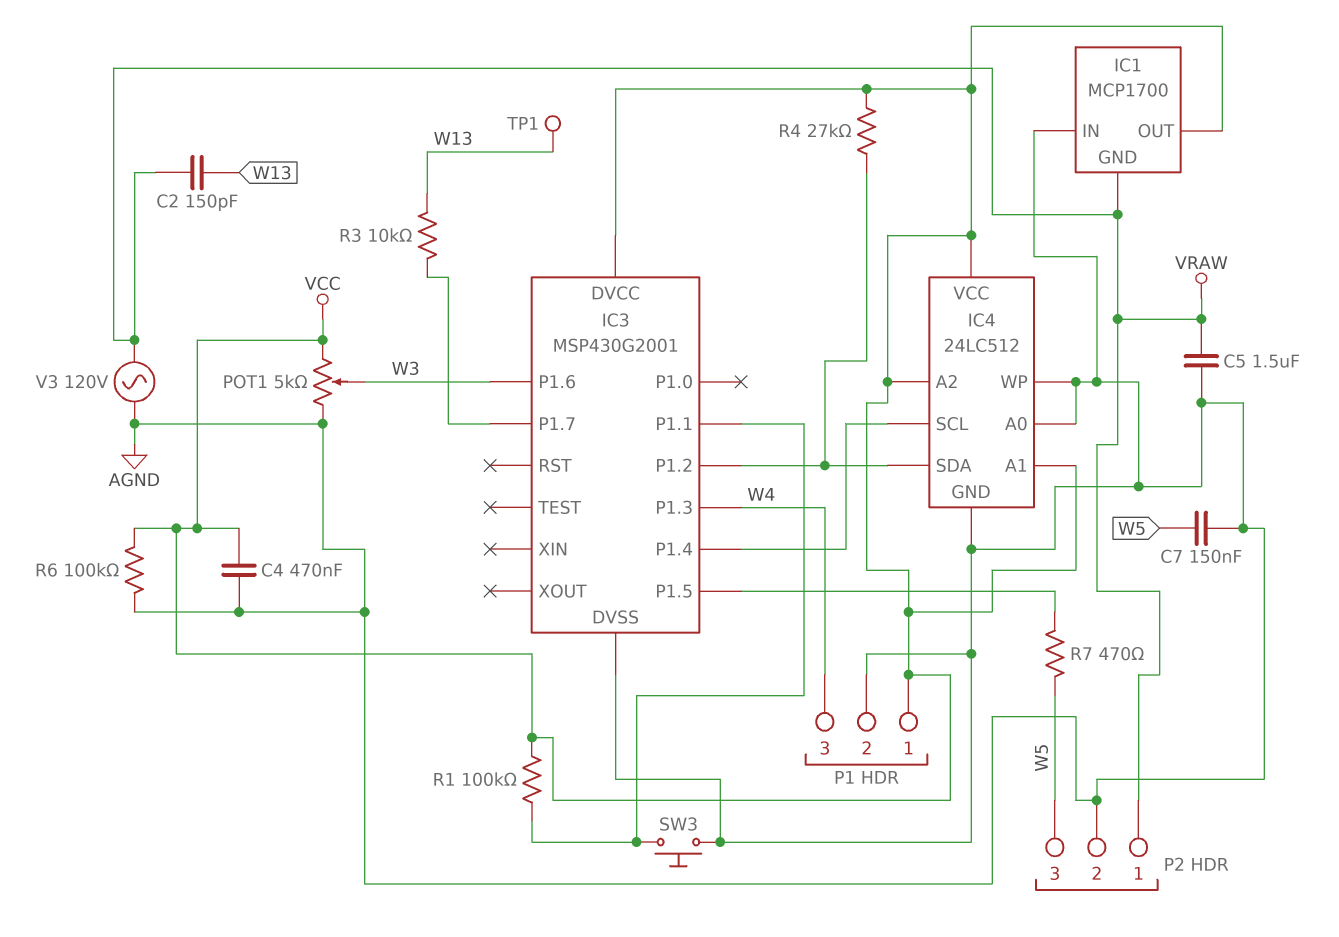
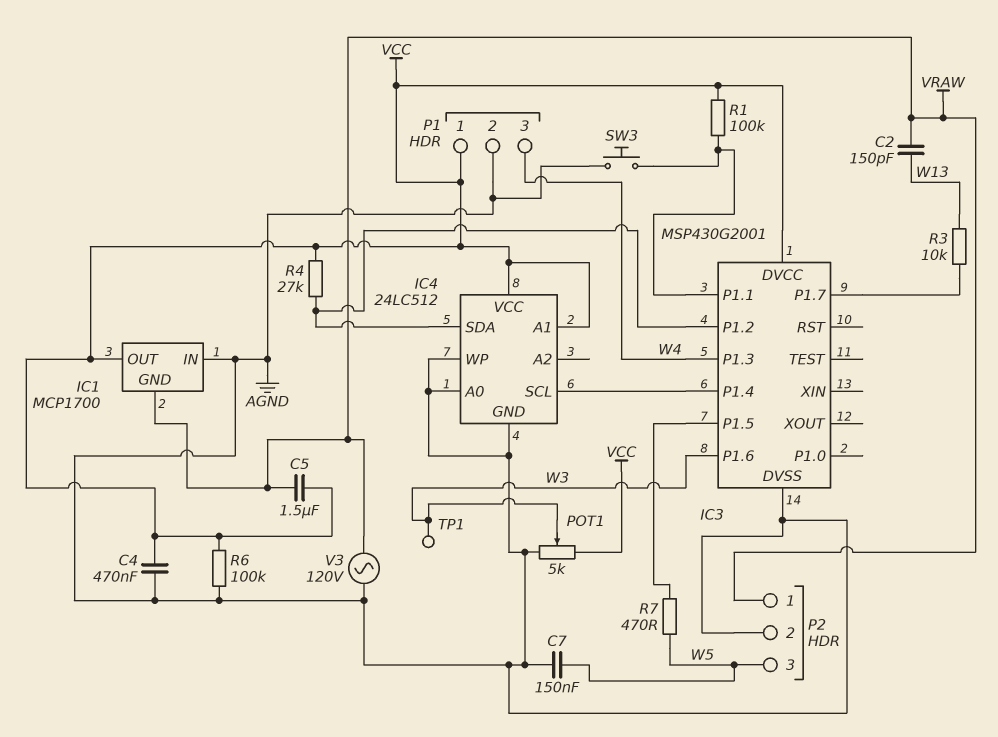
C5: 1.5uF (AGND, VRAW) -> 1.5uF (VCC, VRAW)
IC4 pin A2: VCC -> none
TP1: test point (W13) -> test point (W3)

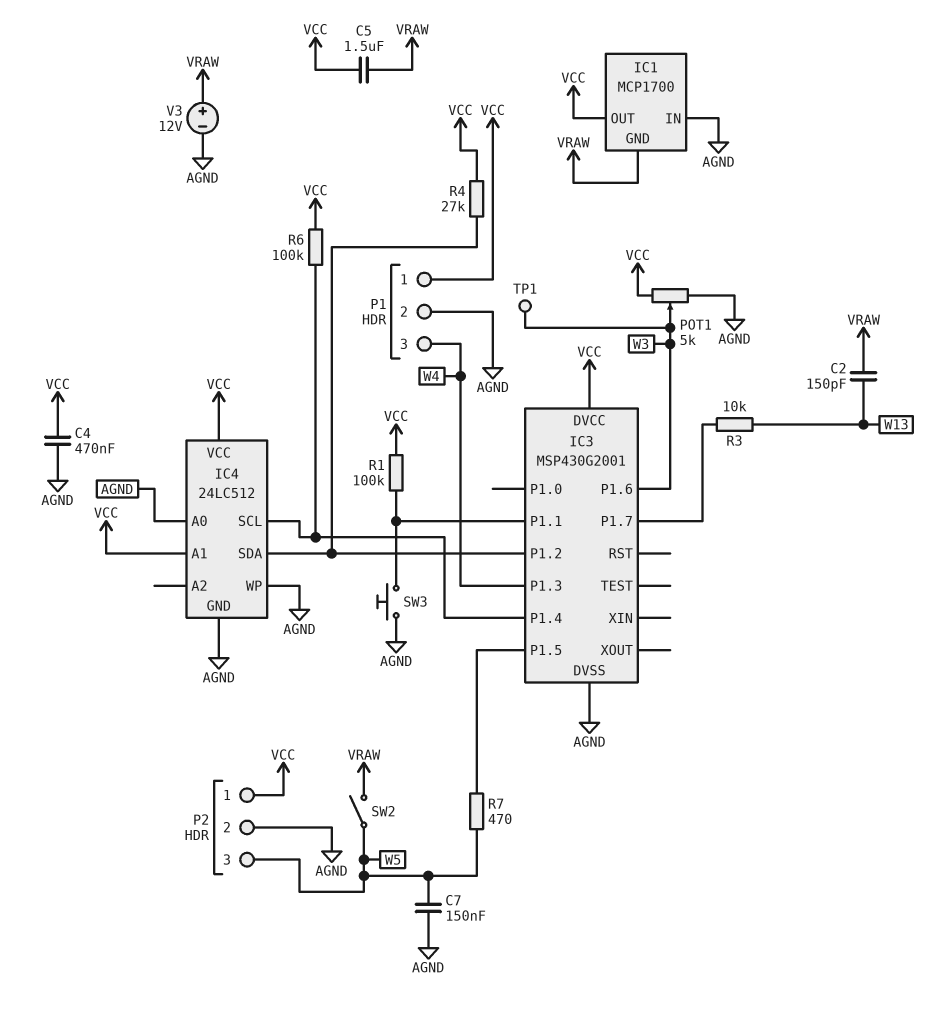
P2 pin 1: VRAW -> VCC
R6: 100k (AGND, VCC) -> 100k (IC3/P1.4, VCC)
SW2: none -> switch (VRAW, W5)
V3: AC 120V (AGND, VRAW) -> 12V (plus VRAW, minus AGND)

